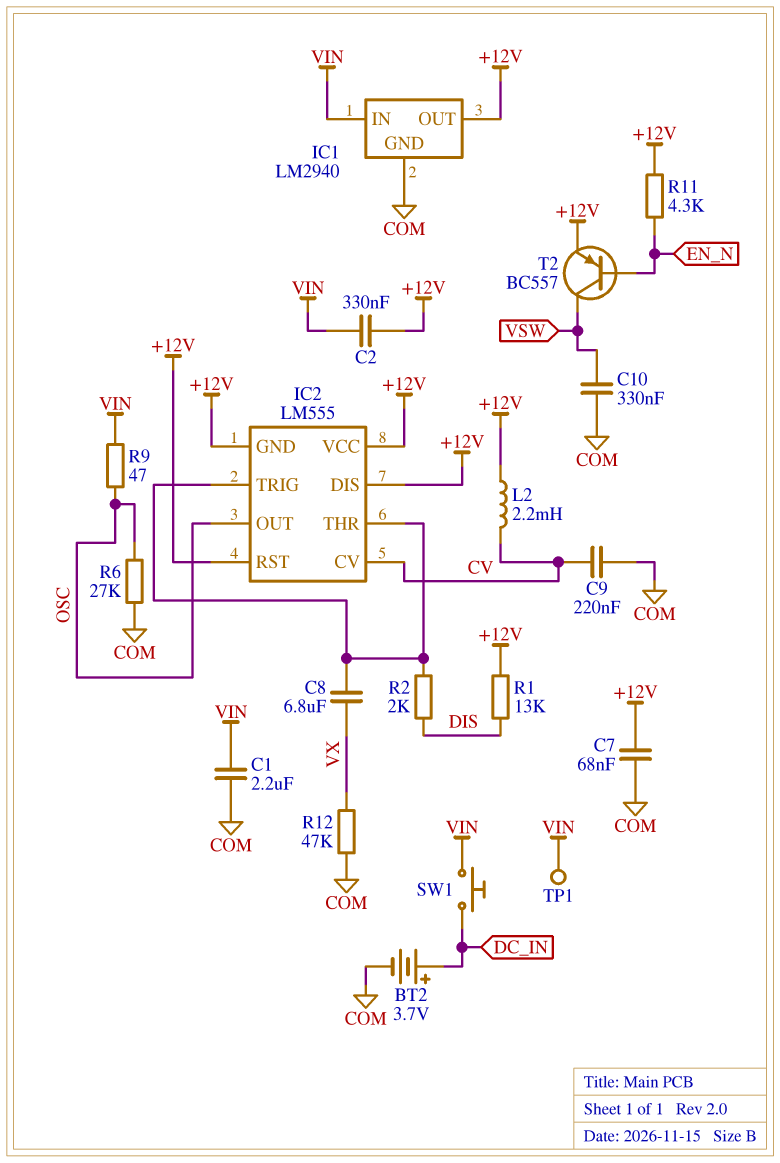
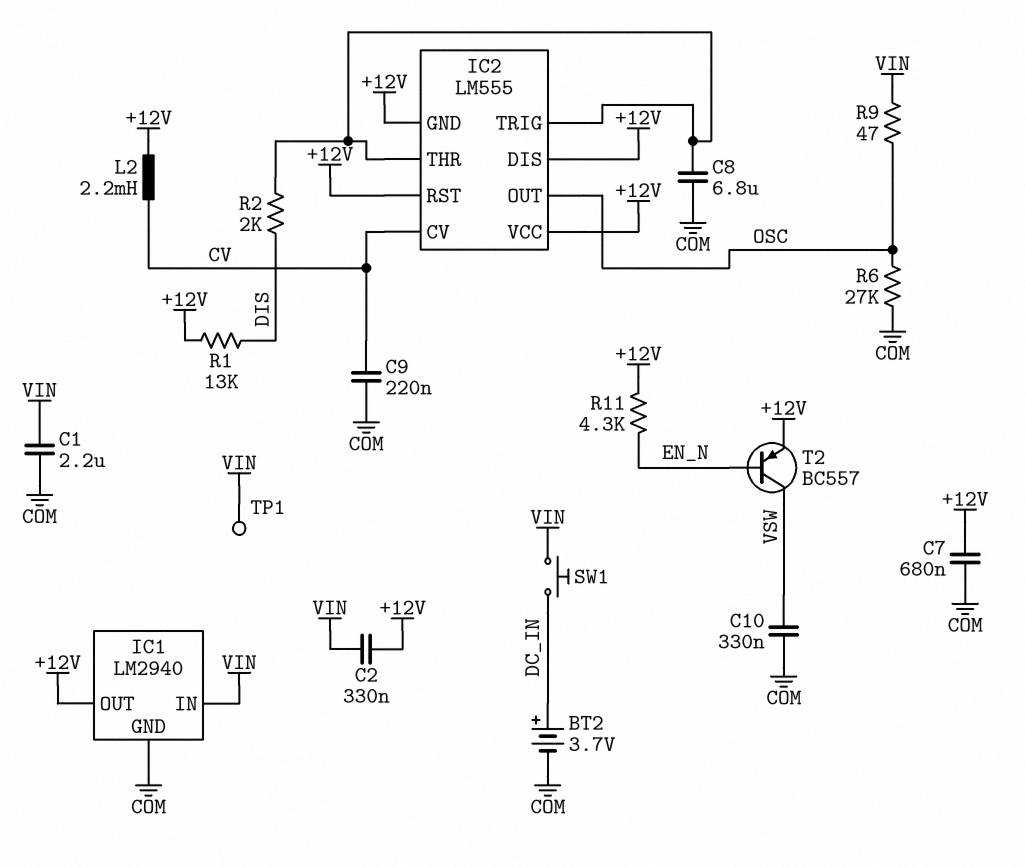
C7: 68nF (+12V, COM) -> 680nF (+12V, COM)
C8: 6.8uF (IC2/THR, VX) -> 6.8uF (COM, IC2/THR)
R12: 47k (COM, VX) -> none

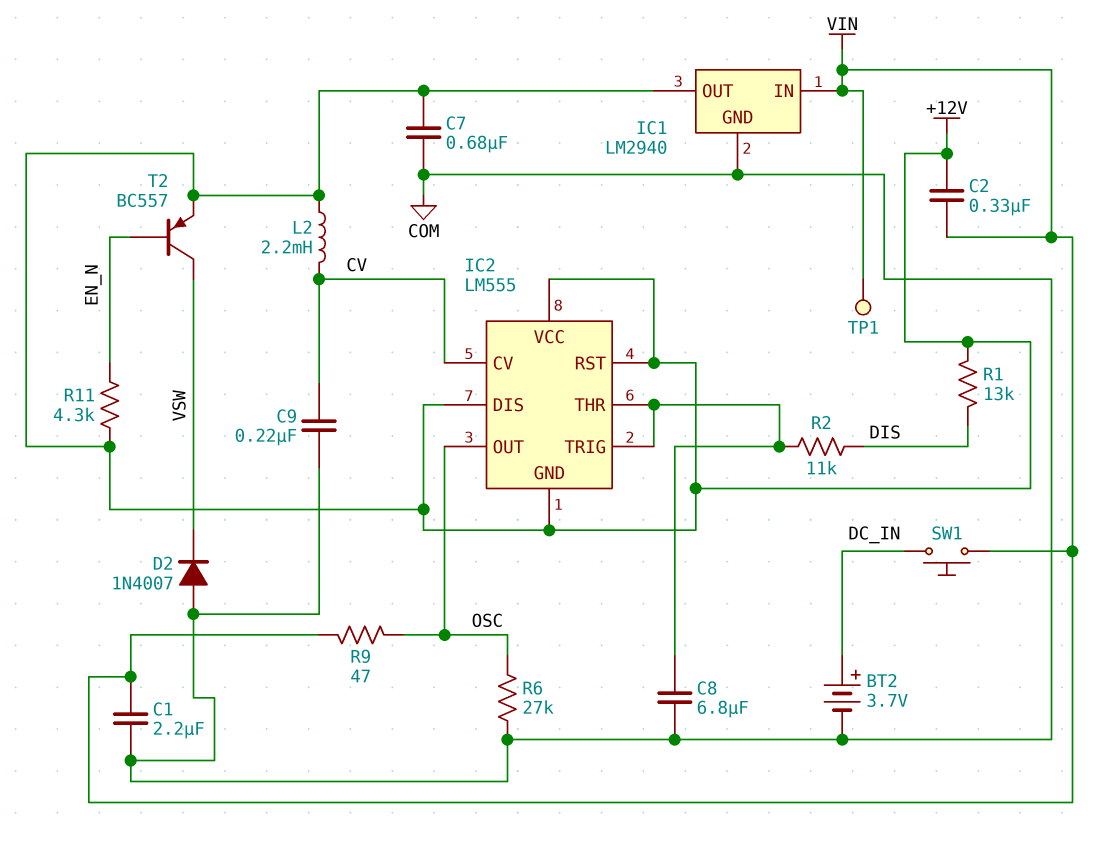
C10: 330nF (COM, VSW) -> none
D2: none -> diode 1N4007 (A COM, K VSW)
R2: 2k (DIS, IC2/THR) -> 11k (DIS, IC2/THR)

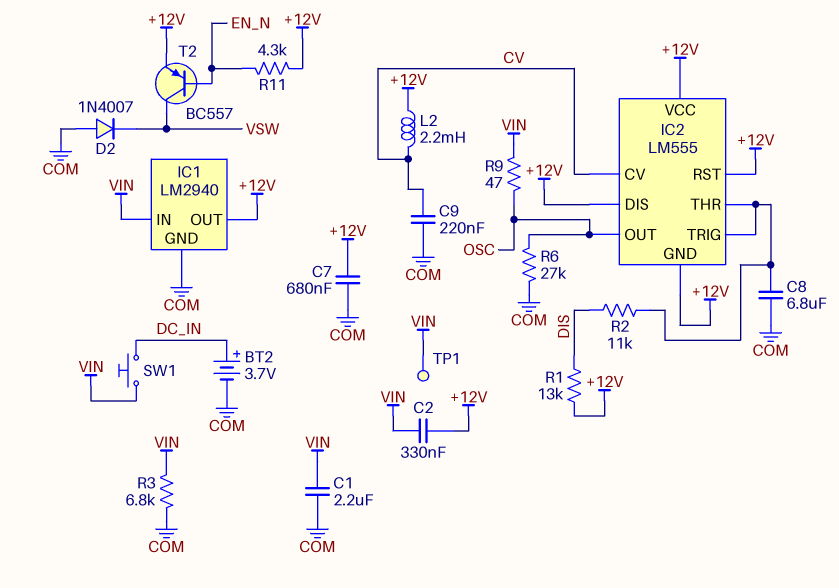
R3: none -> 6.8k (COM, VIN)

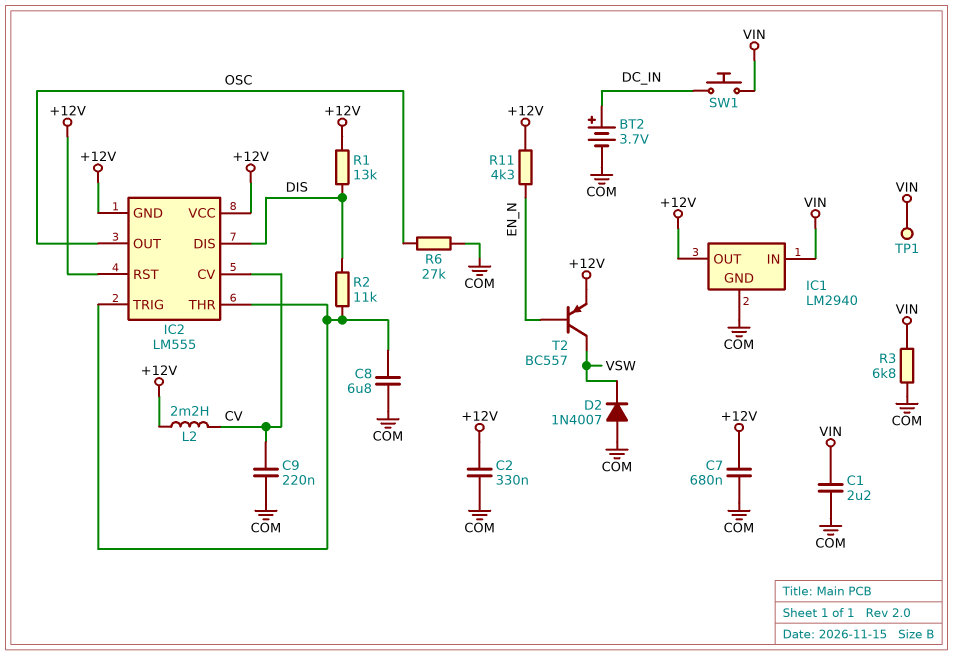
C2: 330nF (+12V, VIN) -> 330nF (+12V, COM)
IC2 pin DIS: +12V -> DIS
R9: 47 (OSC, VIN) -> none

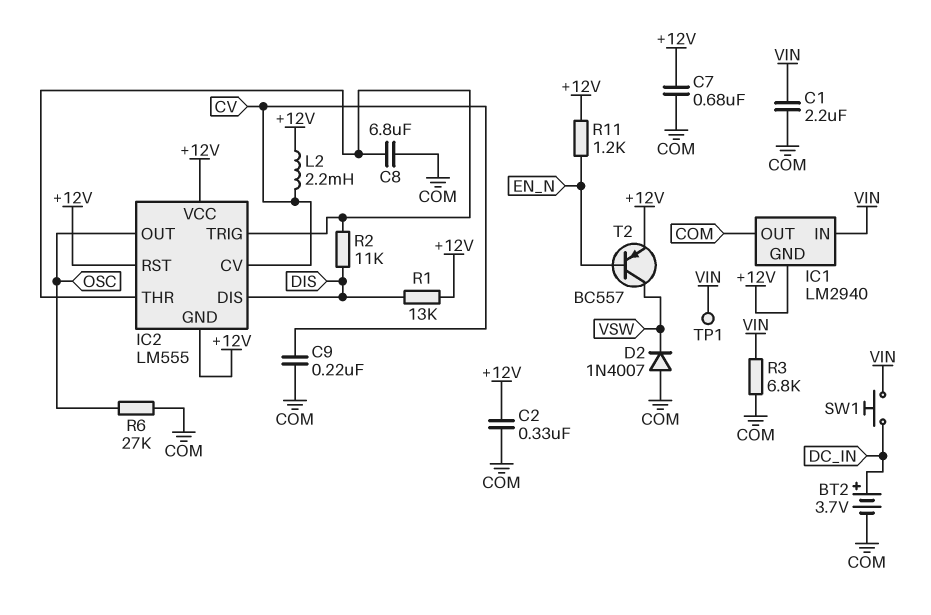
IC1 pin GND: COM -> +12V
IC1 pin OUT: +12V -> COM
R11: 4.3k (+12V, EN_N) -> 1.2k (+12V, EN_N)

